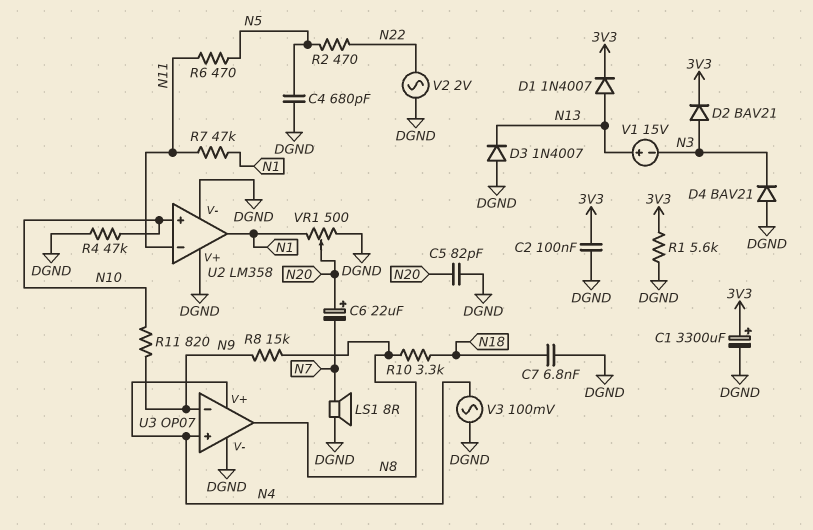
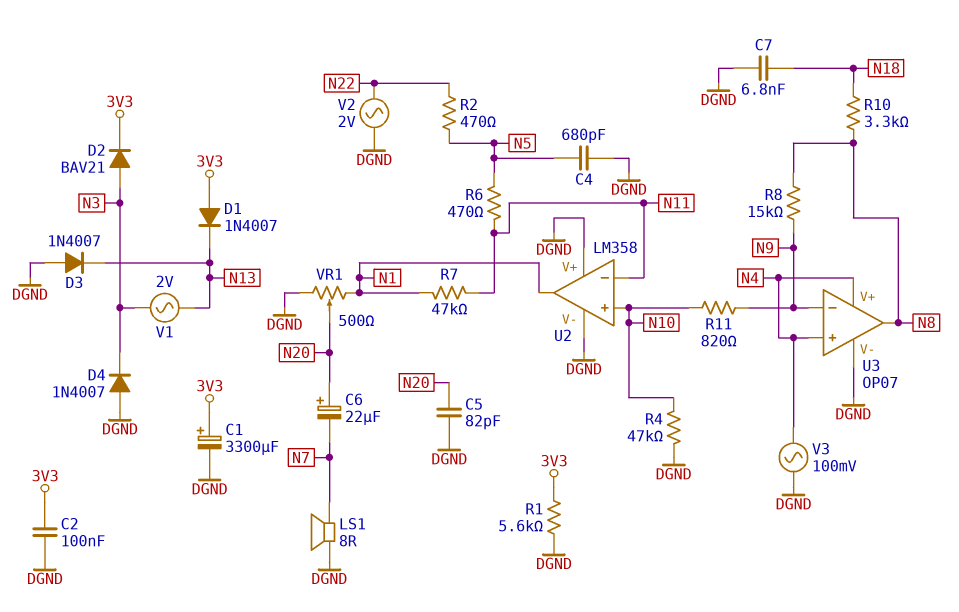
D1: diode 1N4007 (A N13, K 3V3) -> diode 1N4007 (A 3V3, K N13)
D4: diode BAV21 (A DGND, K N3) -> diode 1N4007 (A DGND, K N3)
V1: 15V (plus N13, minus N3) -> AC 2V (N3, N13)

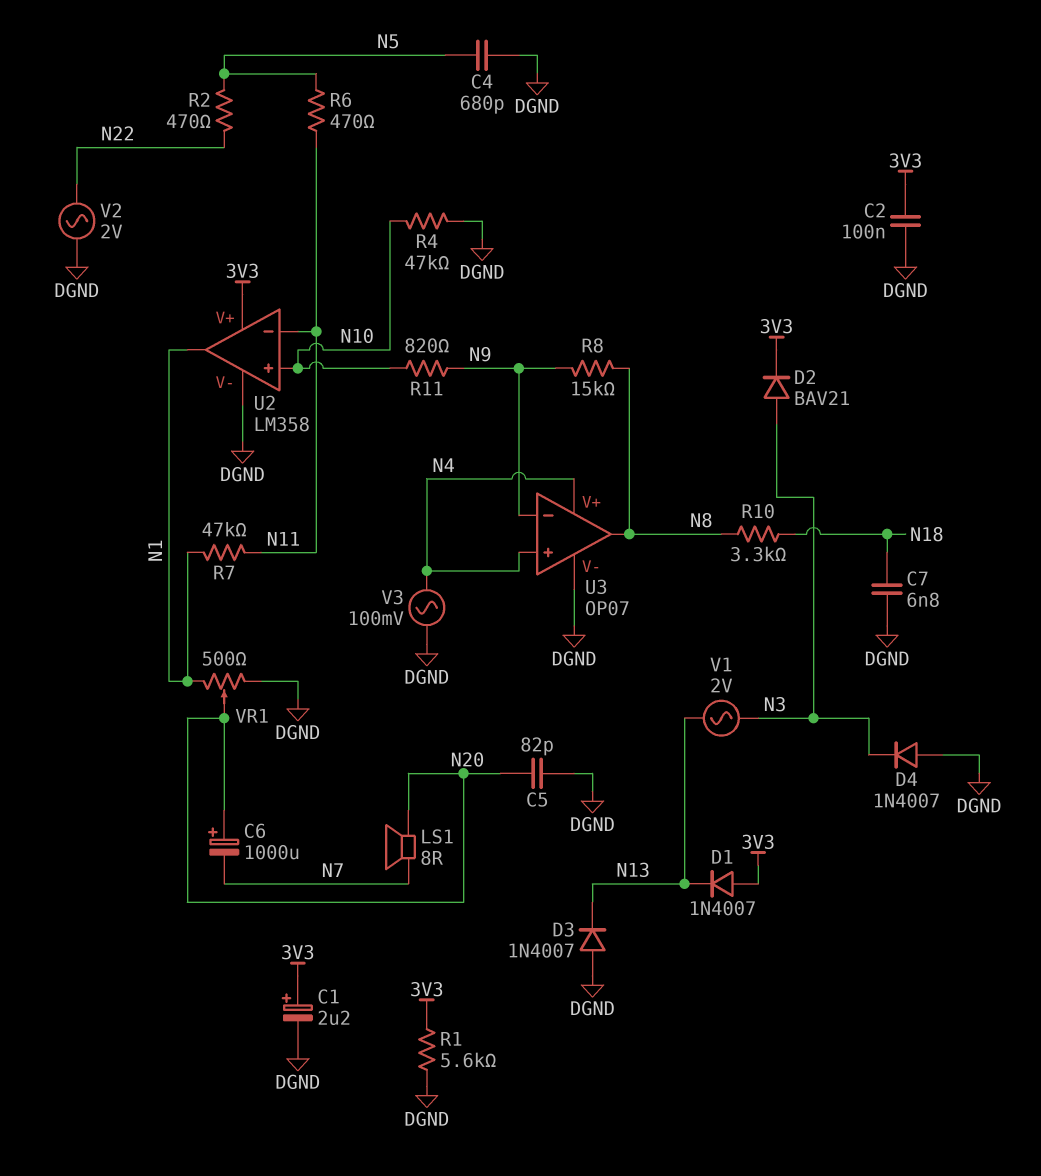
C1: 3300uF (plus 3V3, minus DGND) -> 2.2uF (plus 3V3, minus DGND)
C6: 22uF (plus N20, minus N7) -> 1000uF (plus N20, minus N7)
LS1: speaker 8R (DGND, N7) -> speaker 8R (N7, N20)
U2 pin V+: DGND -> 3V3

